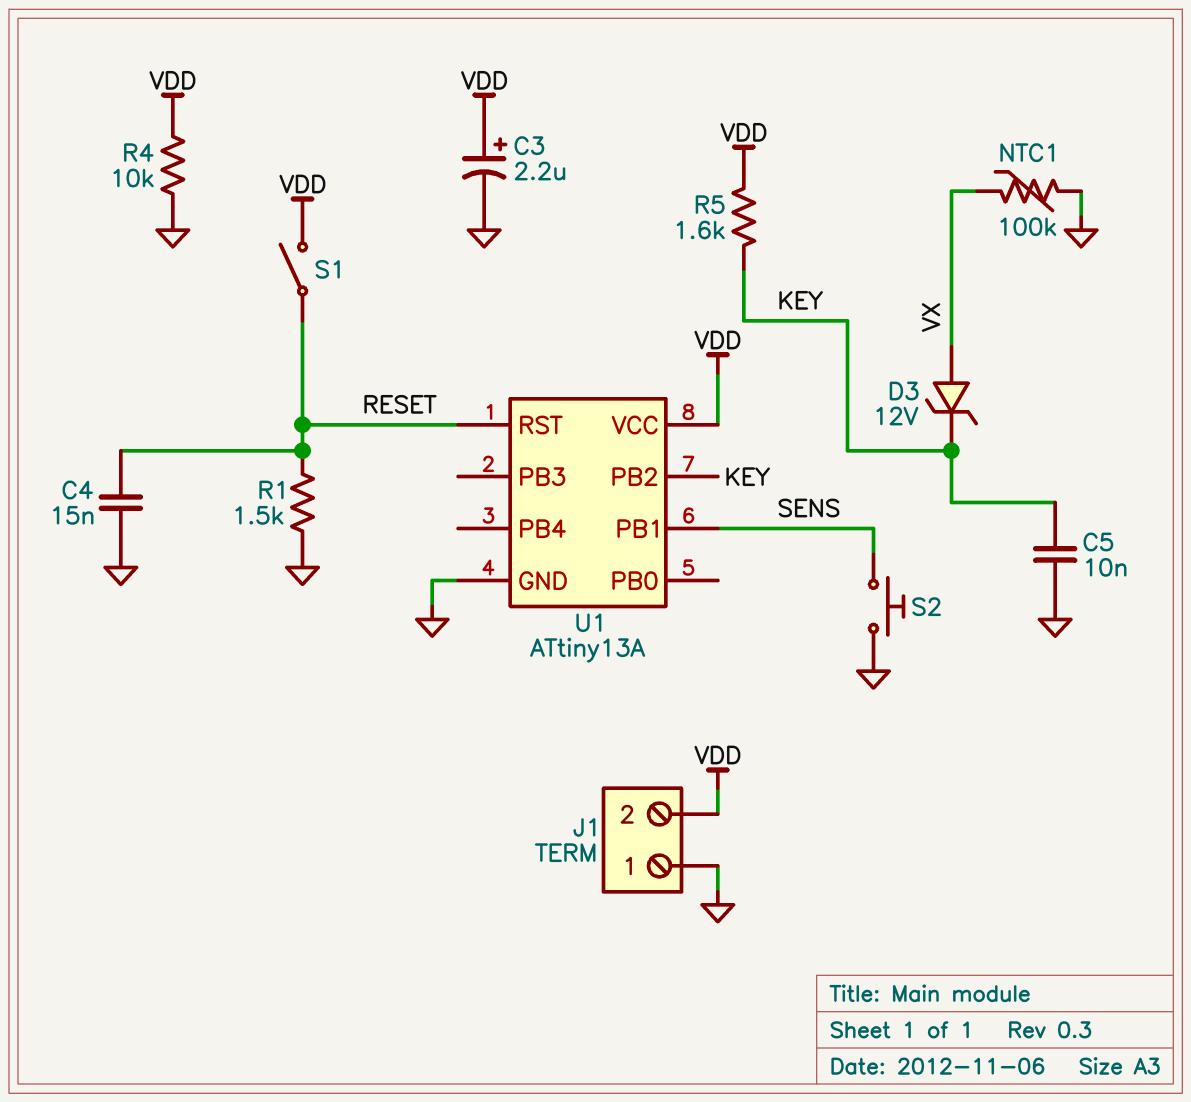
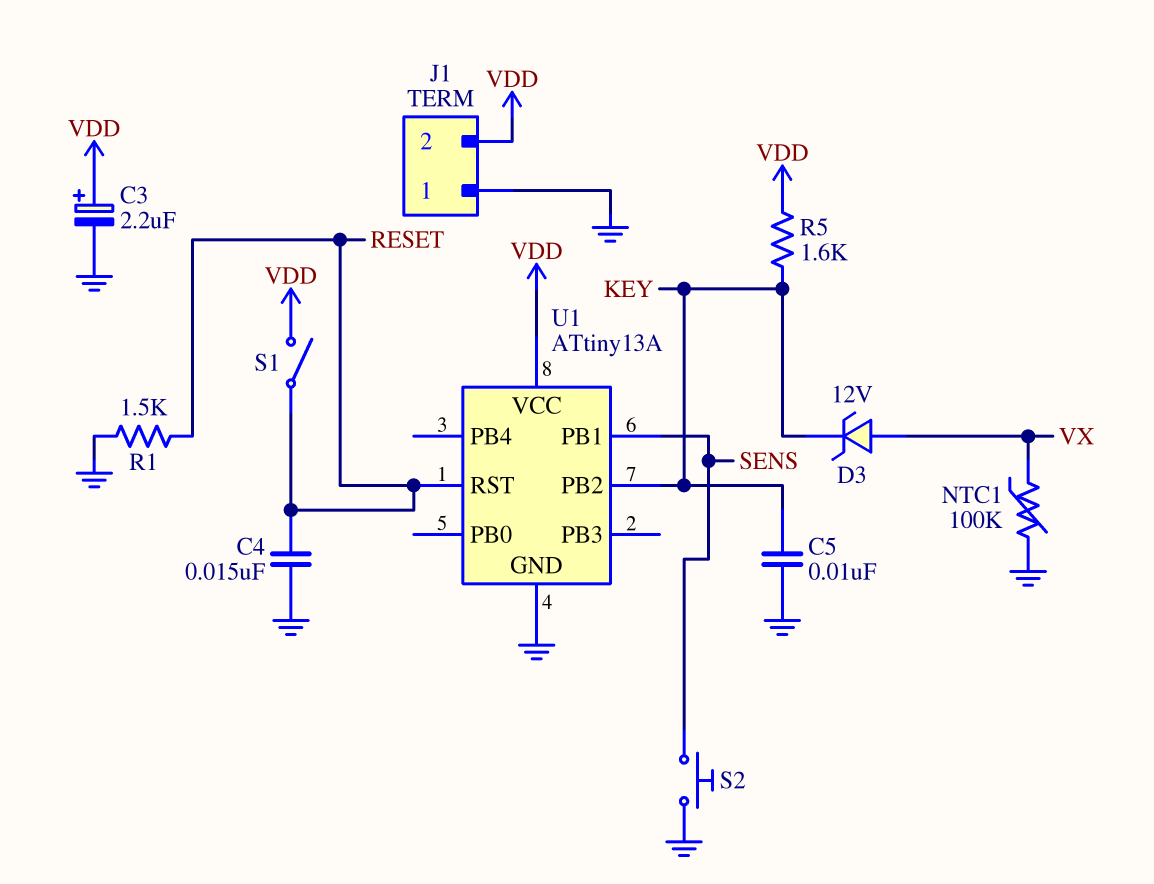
R4: 10k (GND, VDD) -> none

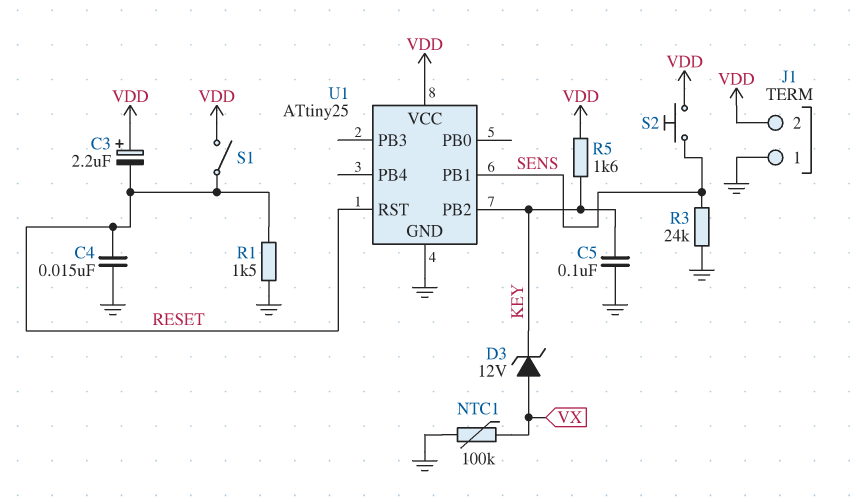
C3: 2.2uF (plus VDD, minus GND) -> 2.2uF (plus VDD, minus RESET)
C5: 10nF (GND, KEY) -> 100nF (GND, KEY)
R3: none -> 24k (GND, SENS)
S2: button (GND, SENS) -> button (SENS, VDD)
U1: ATtiny13A -> ATtiny25

